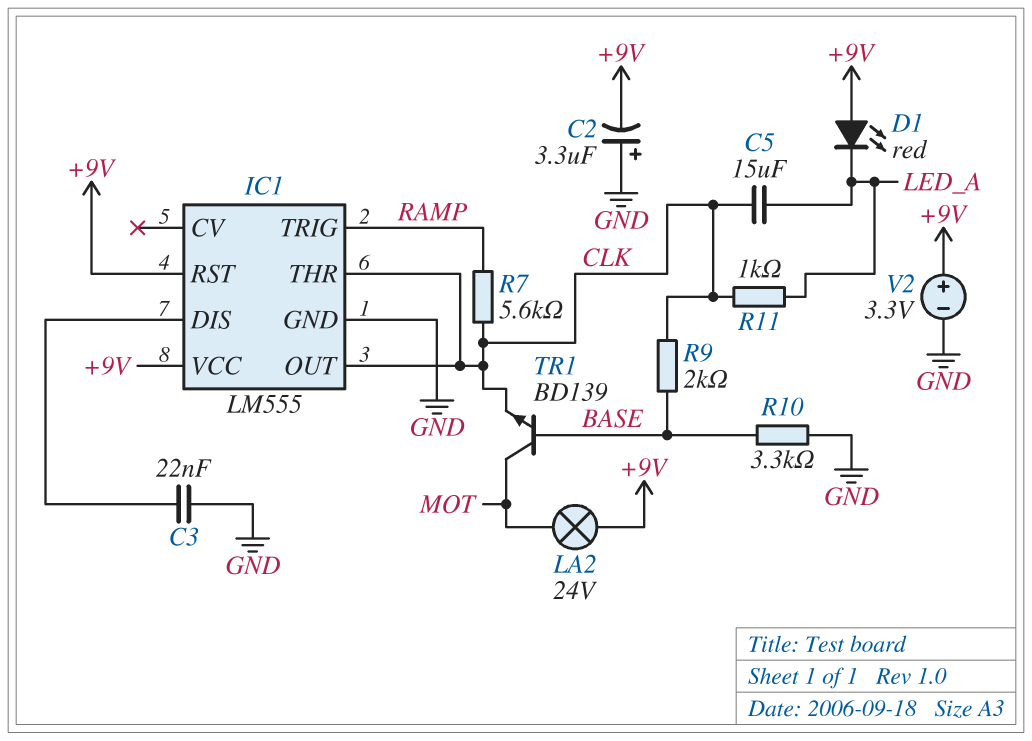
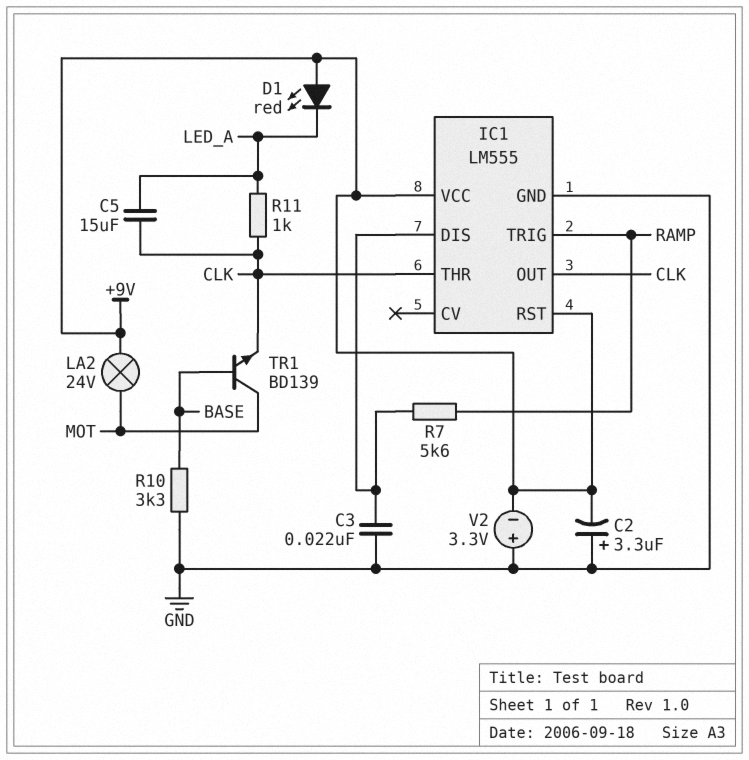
R7: 5.6k (CLK, RAMP) -> 5.6k (IC1/DIS, RAMP)
R9: 2k (BASE, CLK) -> none
V2: 3.3V (plus +9V, minus GND) -> 3.3V (plus GND, minus +9V)

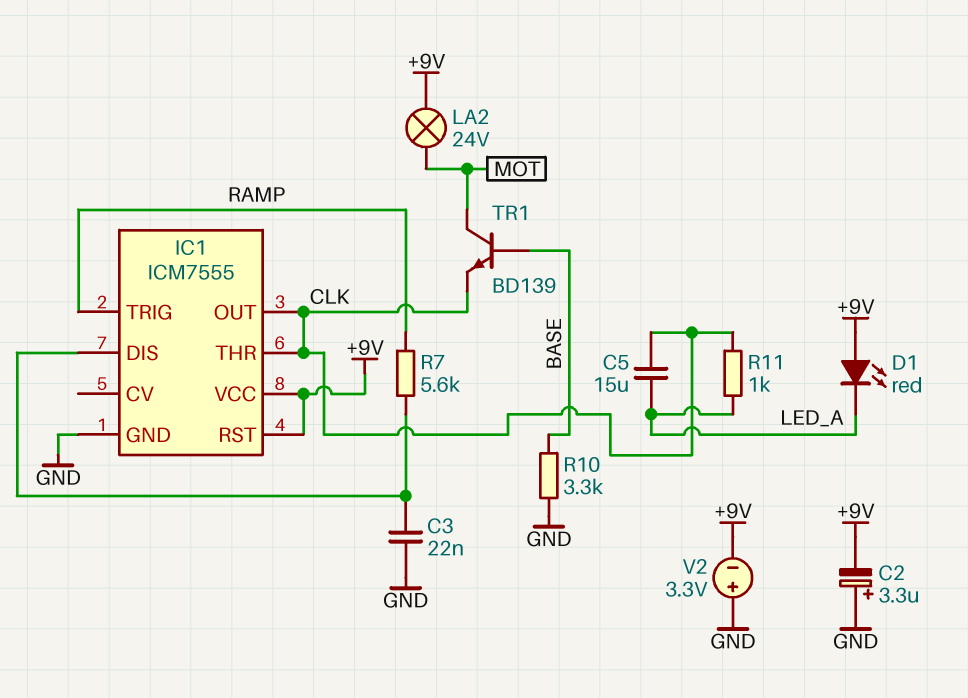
IC1: LM555 -> ICM7555

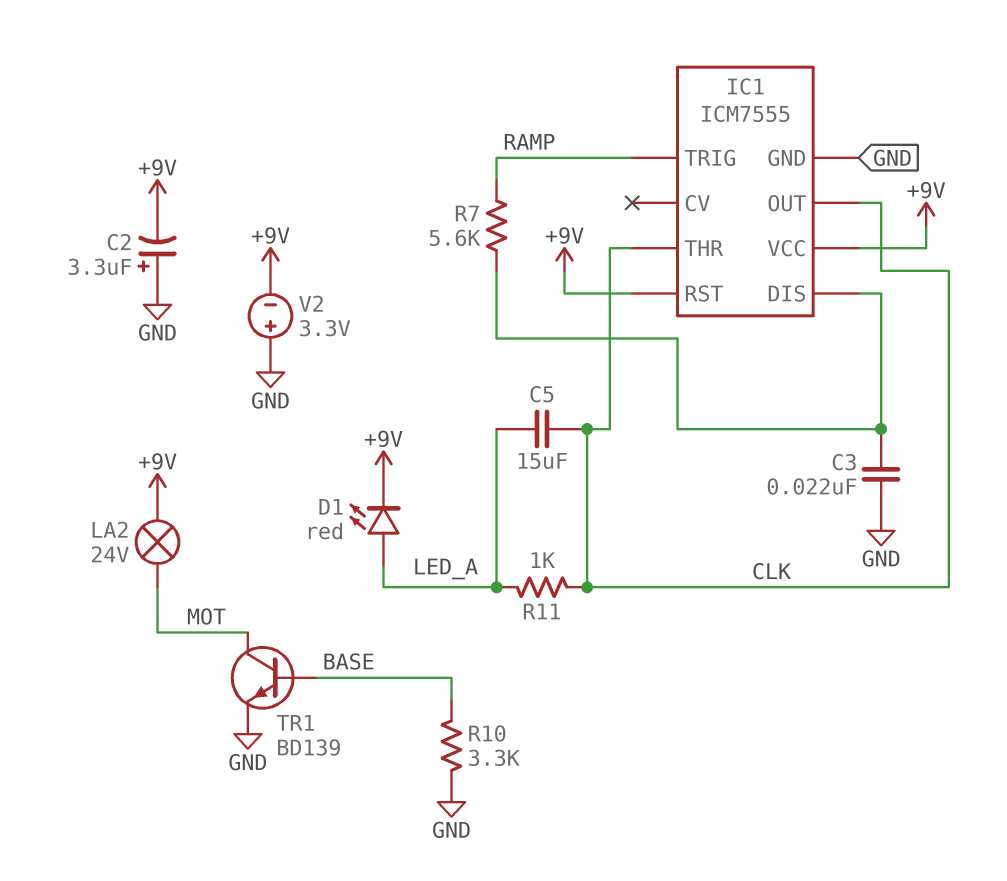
D1: LED red (A +9V, K LED_A) -> LED red (A LED_A, K +9V)
TR1: NPN BD139 (B BASE, C MOT, E CLK) -> NPN BD139 (B BASE, C MOT, E GND)

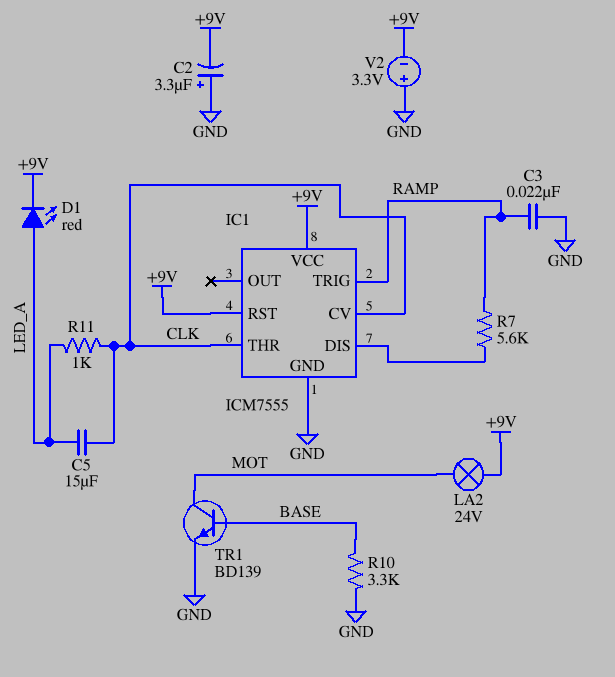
C3: 22nF (GND, IC1/DIS) -> 22nF (GND, RAMP)
IC1 pin CV: none -> CLK
IC1 pin OUT: CLK -> none

